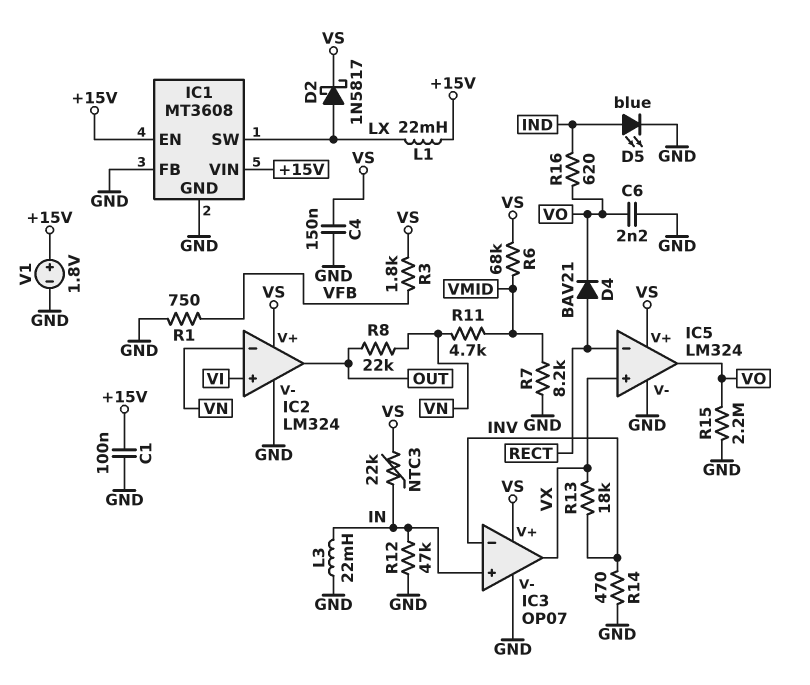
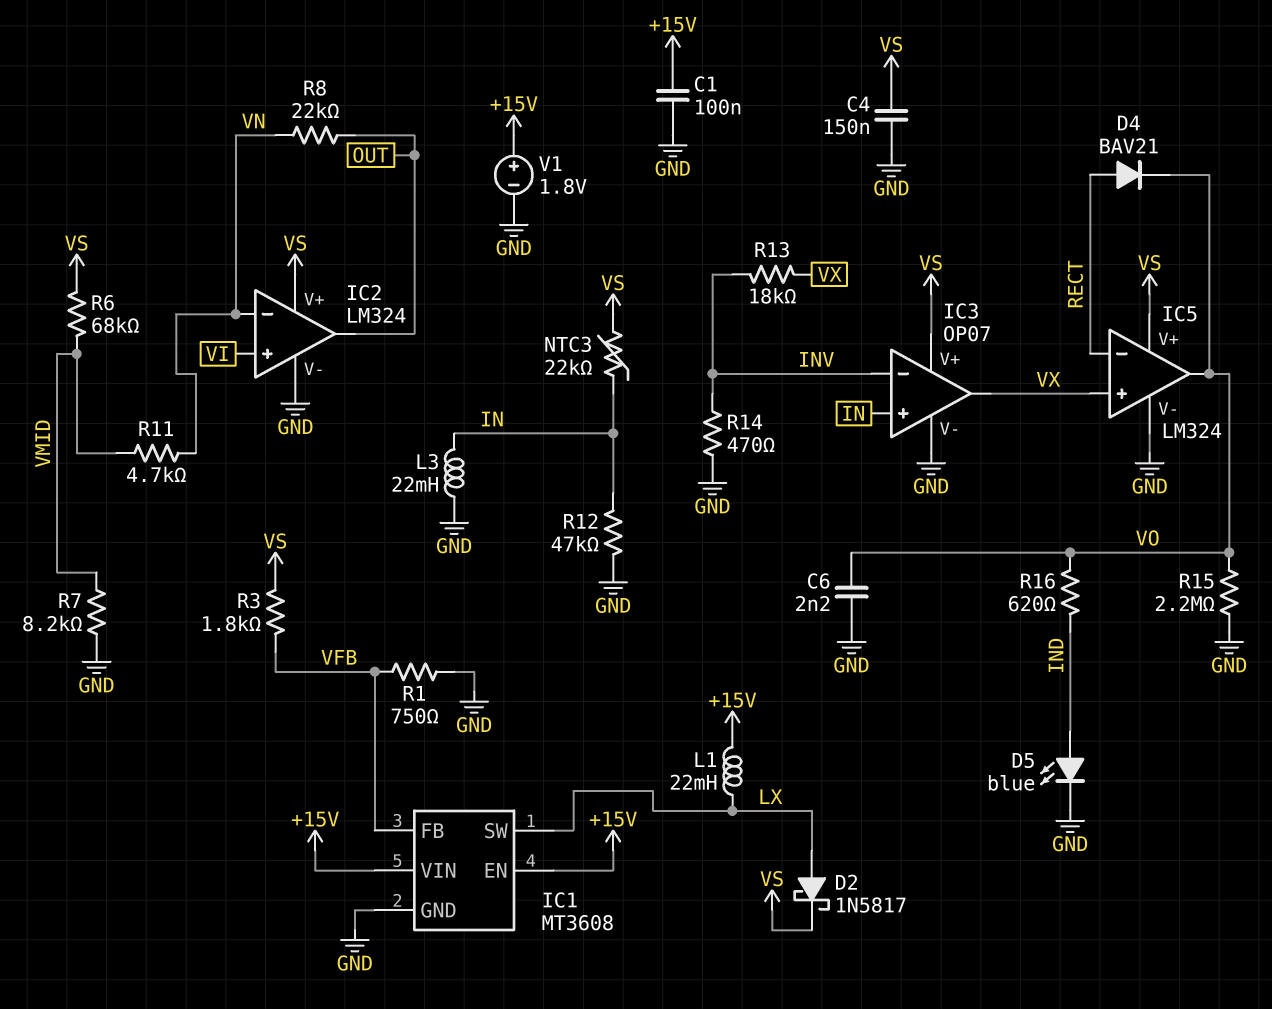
IC1 pin FB: GND -> VFB

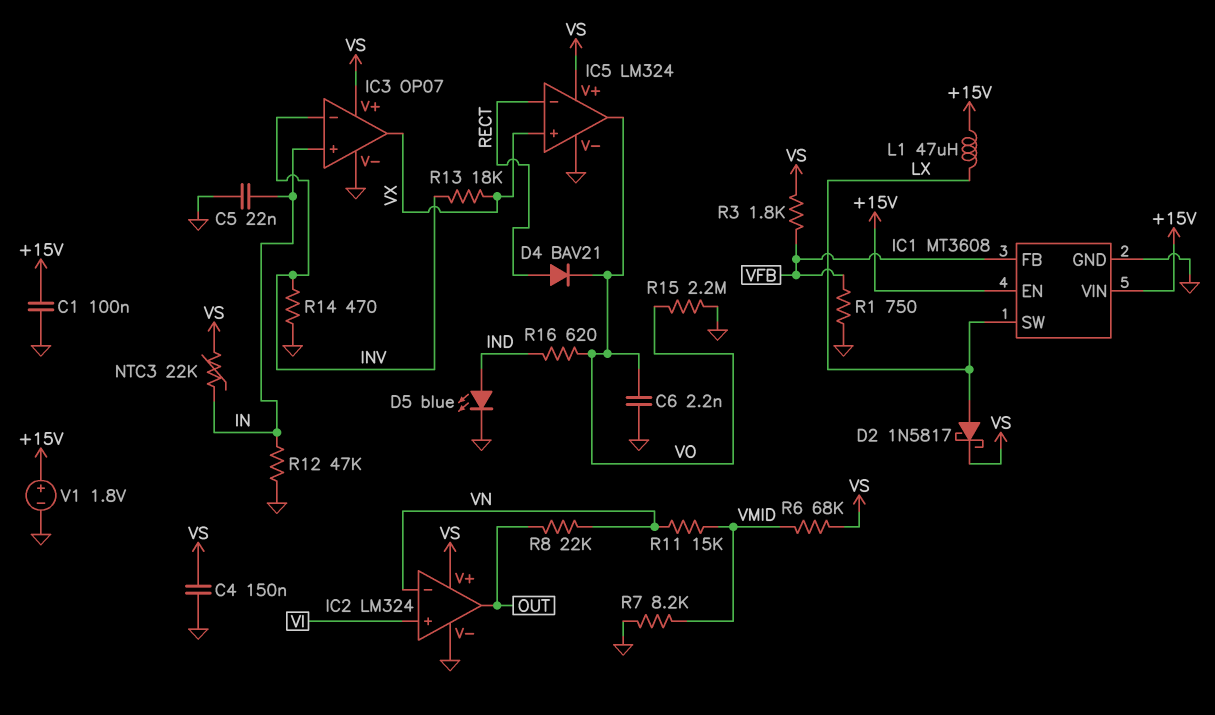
C5: none -> 22nF (GND, IN)
L1: 22mH (+15V, LX) -> 47uH (+15V, LX)
L3: 22mH (GND, IN) -> none
R11: 4.7k (VMID, VN) -> 15k (VMID, VN)

